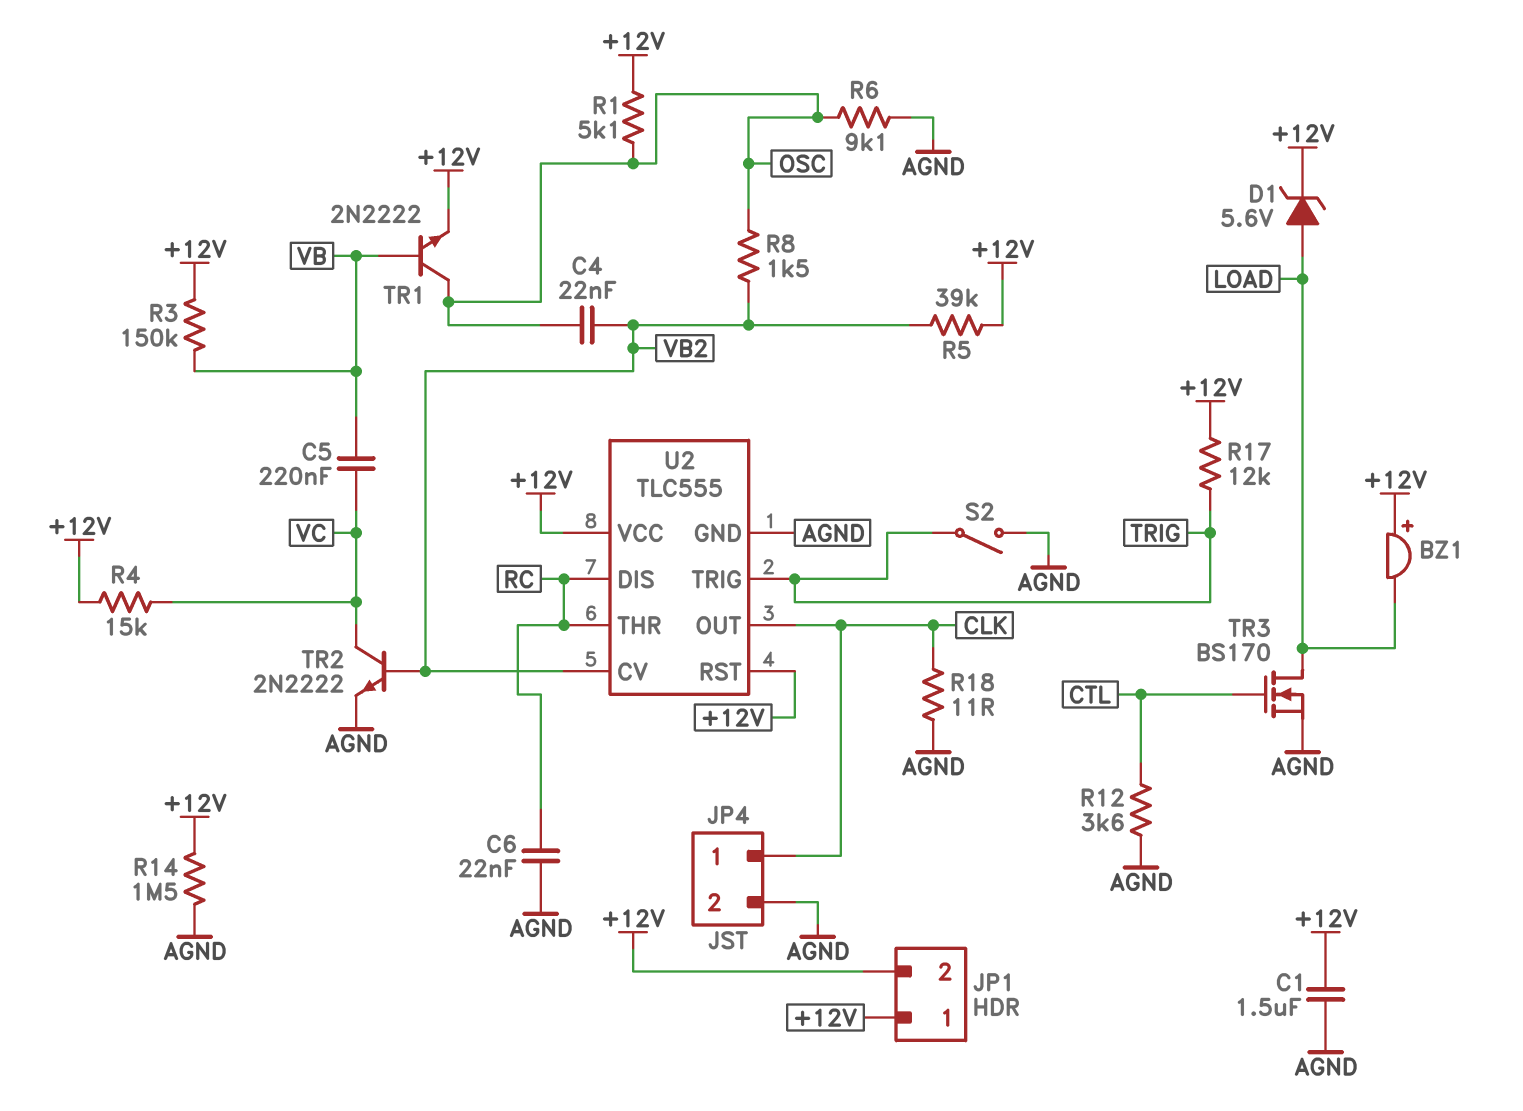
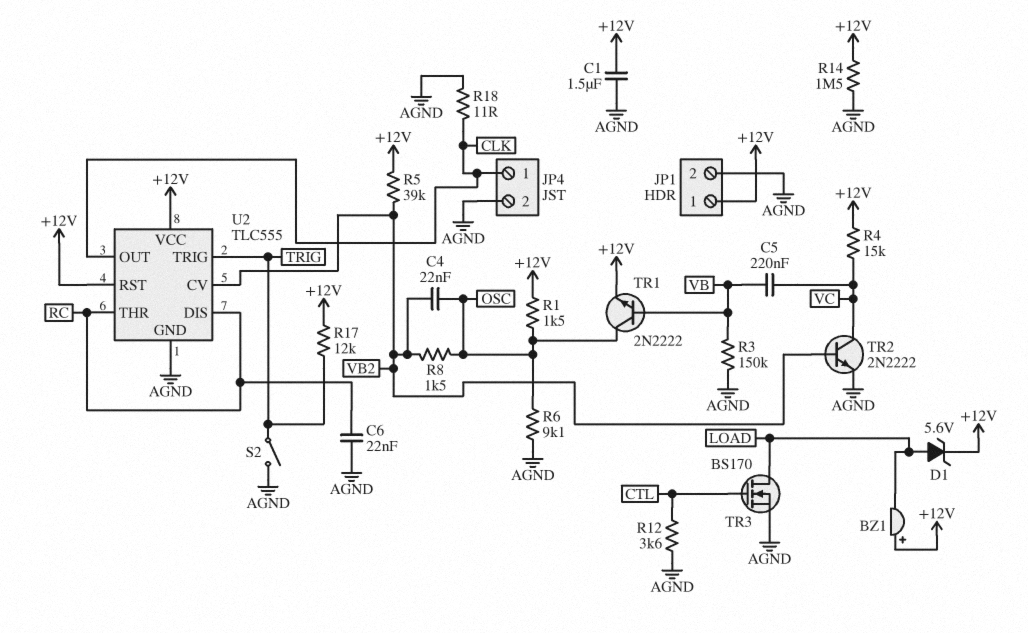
JP1 pin 2: +12V -> AGND
R1: 5.1k (+12V, OSC) -> 1.5k (+12V, OSC)
R3: 150k (+12V, VB) -> 150k (AGND, VB)

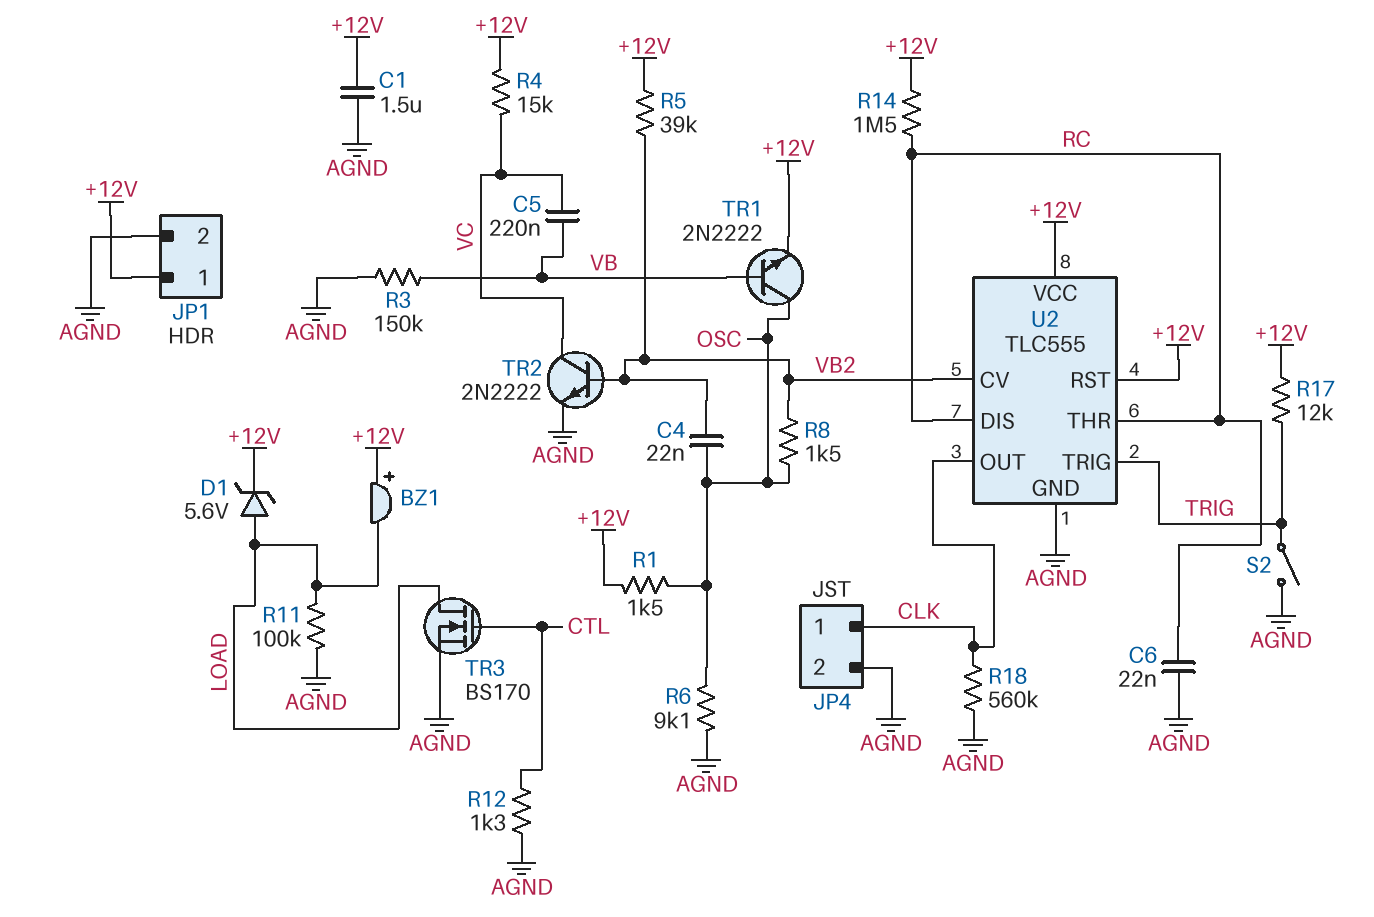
R11: none -> 100k (AGND, LOAD)
R12: 3.6k (AGND, CTL) -> 1.3k (AGND, CTL)
R14: 1.5M (+12V, AGND) -> 1.5M (+12V, RC)
R18: 11 (AGND, CLK) -> 560k (AGND, CLK)

